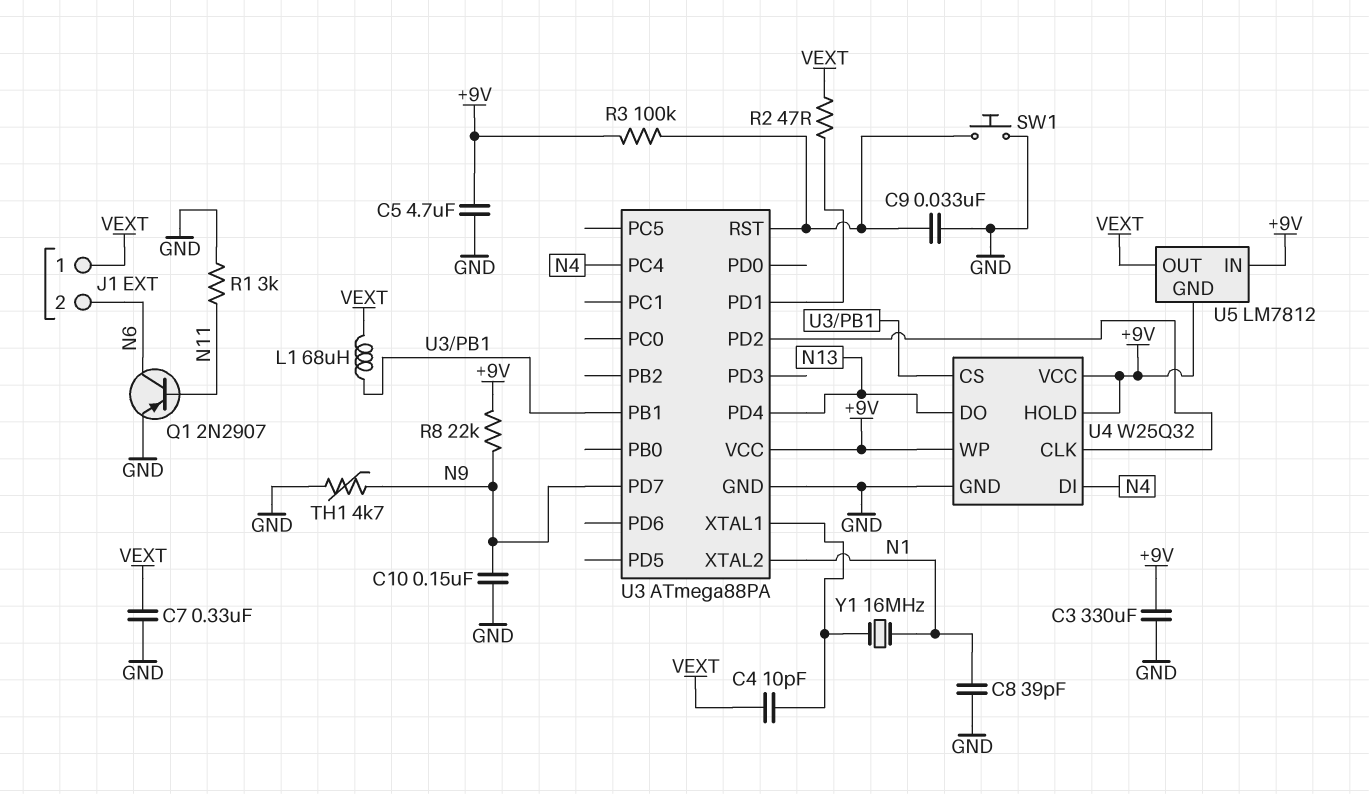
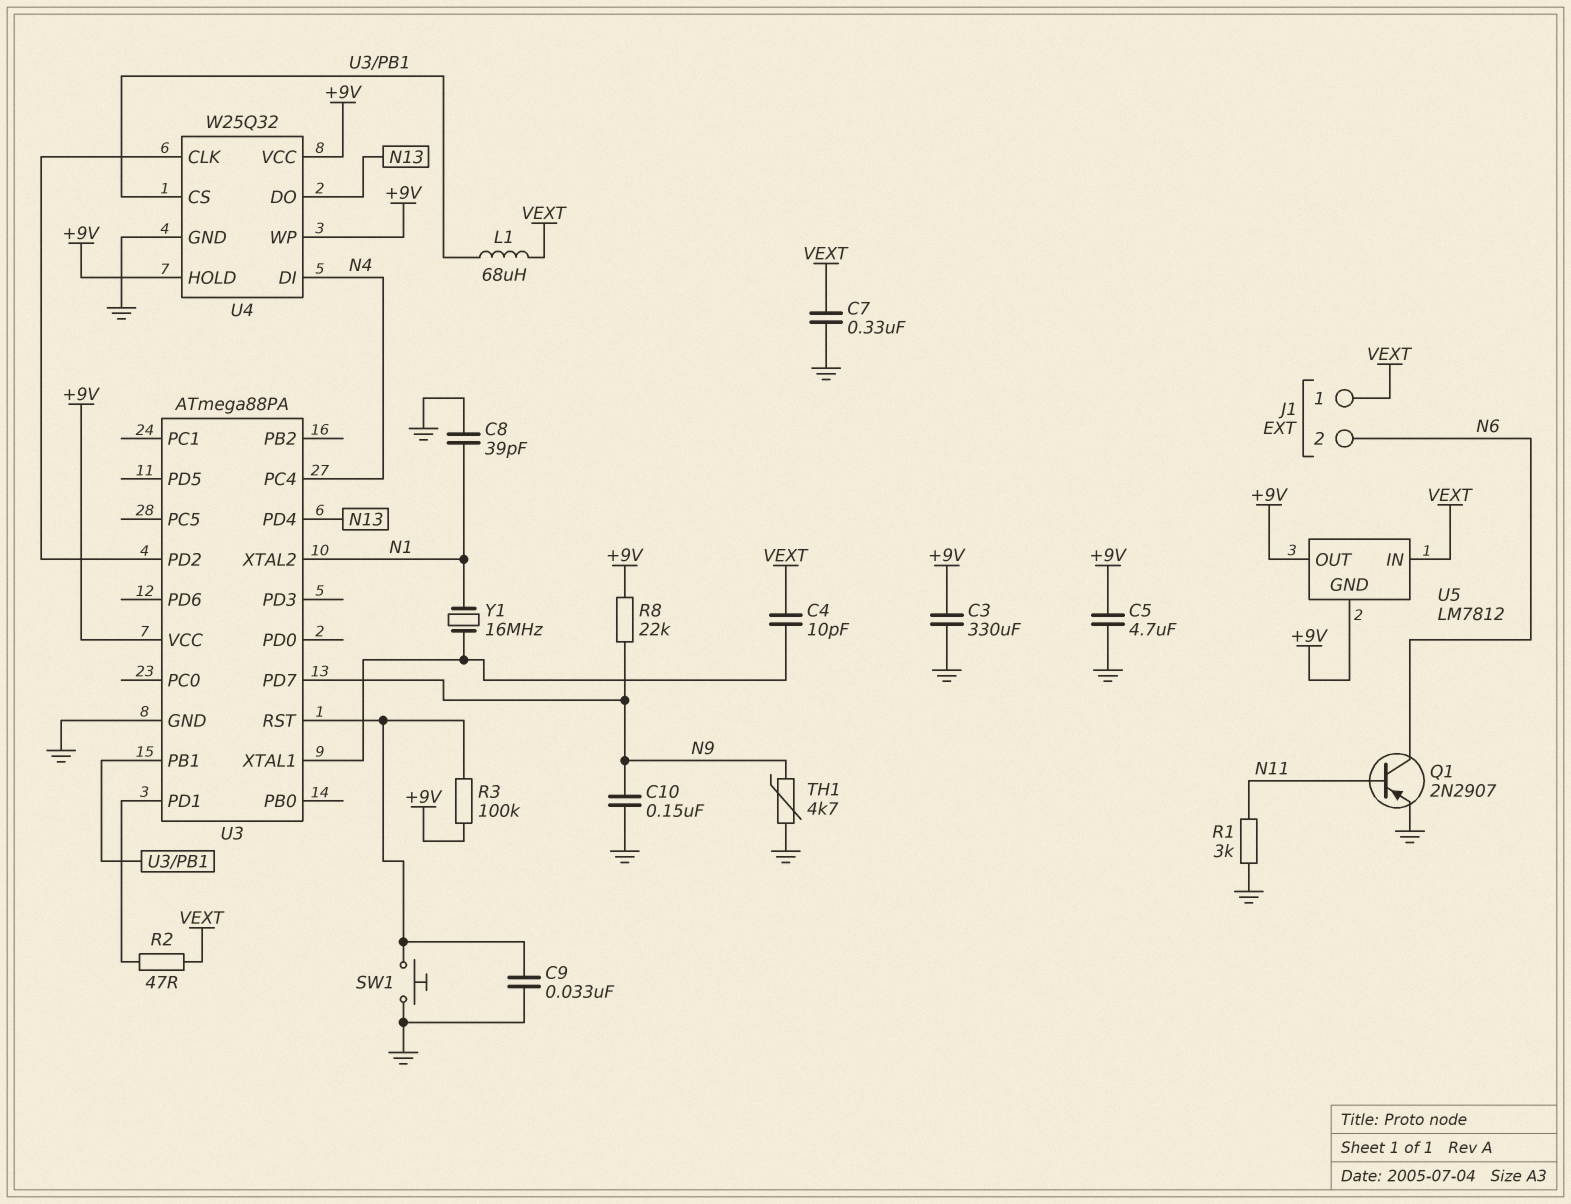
U5 pin IN: +9V -> VEXT
U5 pin OUT: VEXT -> +9V

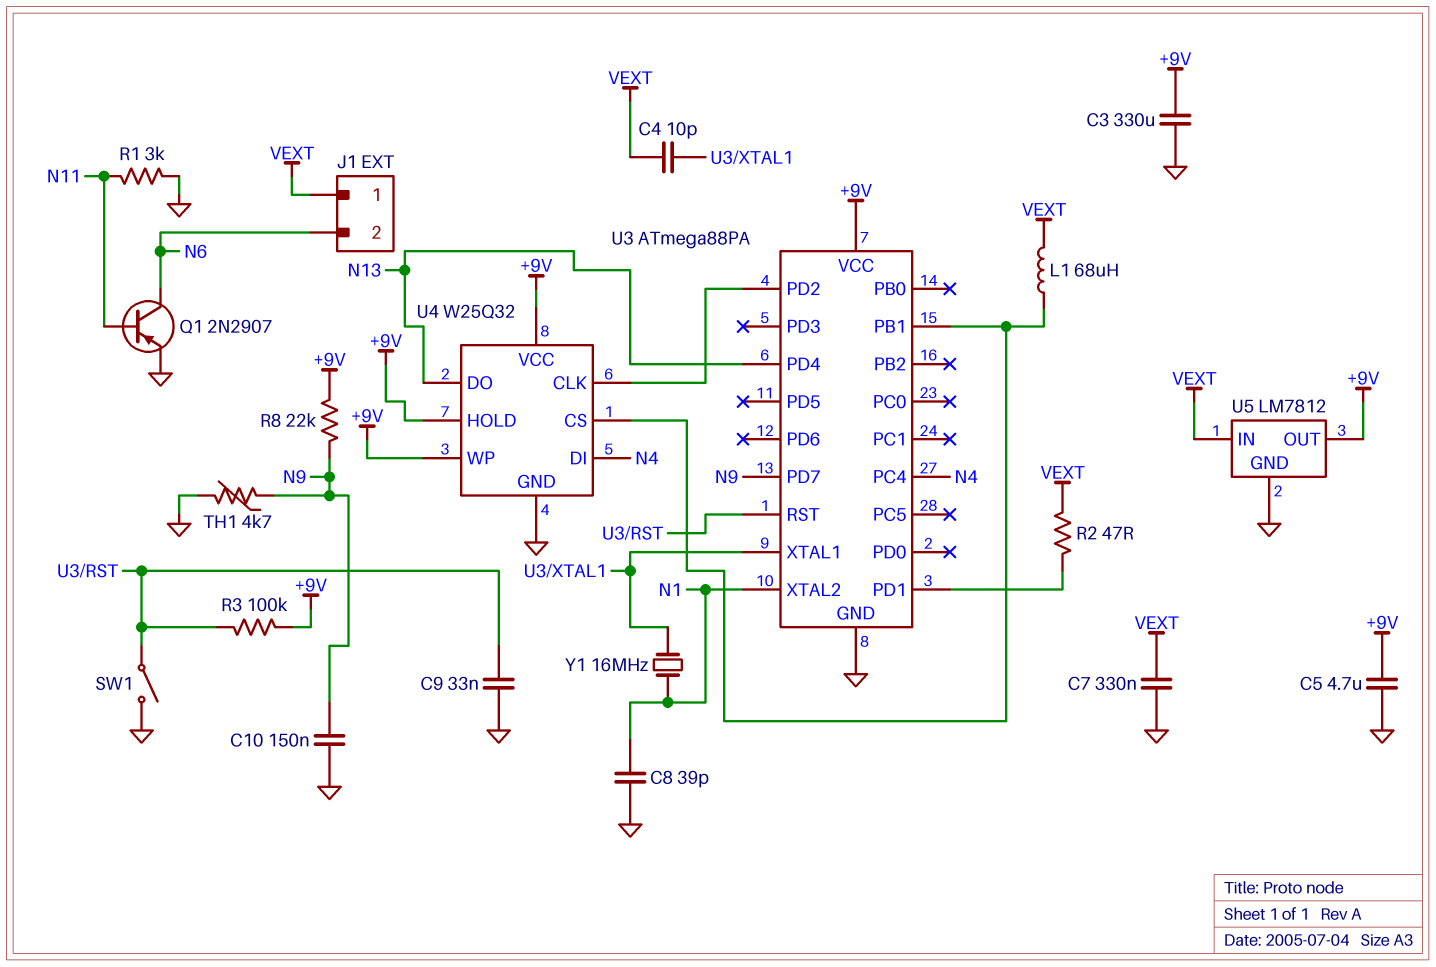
SW1: button (GND, U3/RST) -> switch (GND, U3/RST)
U5 pin GND: +9V -> GND

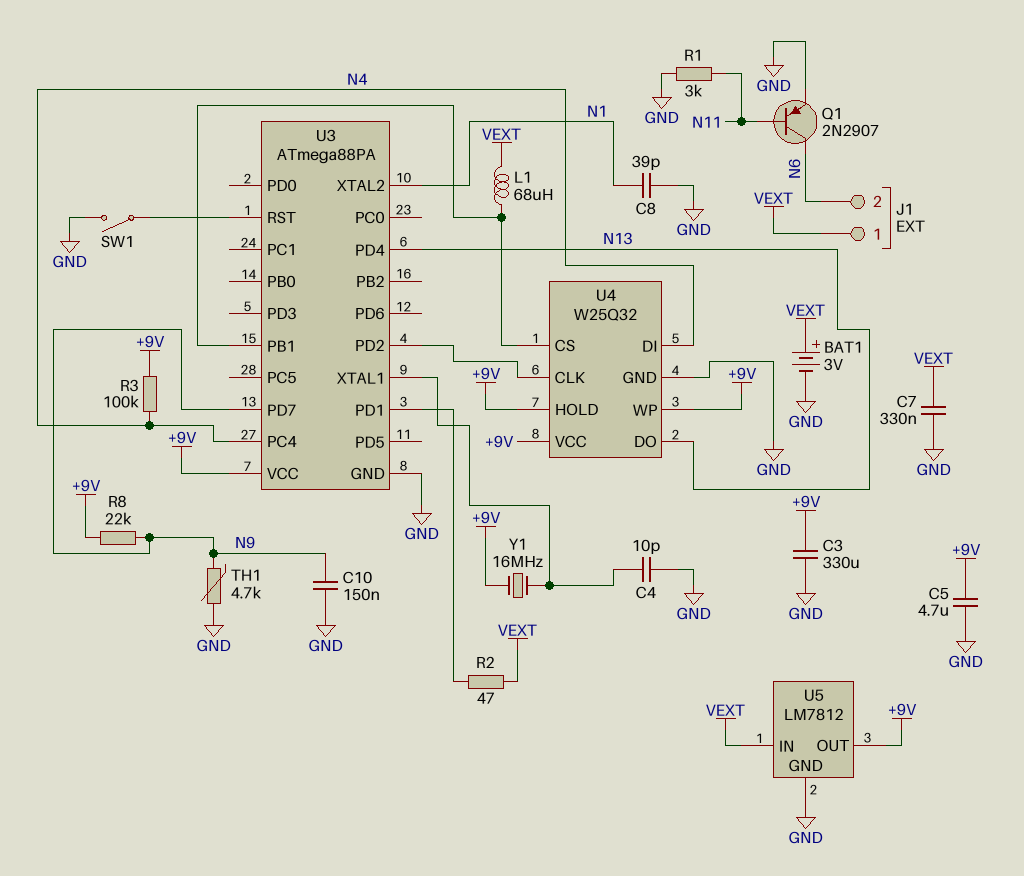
BAT1: none -> 3V (plus VEXT, minus GND)
C4: 10pF (U3/XTAL1, VEXT) -> 10pF (GND, U3/XTAL1)
C9: 33nF (GND, U3/RST) -> none
R3: 100k (+9V, U3/RST) -> 100k (+9V, N4)
Y1: 16MHz (N1, U3/XTAL1) -> 16MHz (+9V, U3/XTAL1)

